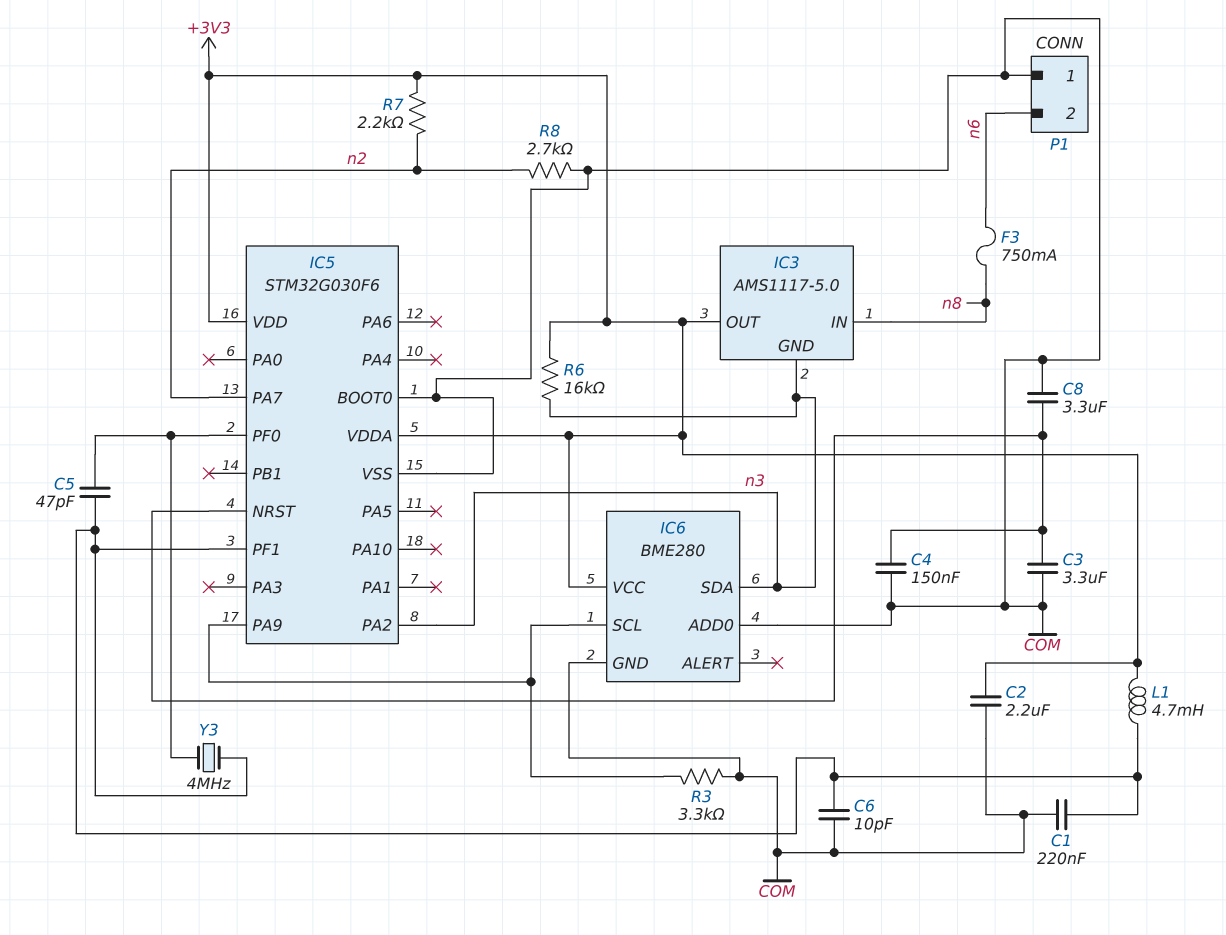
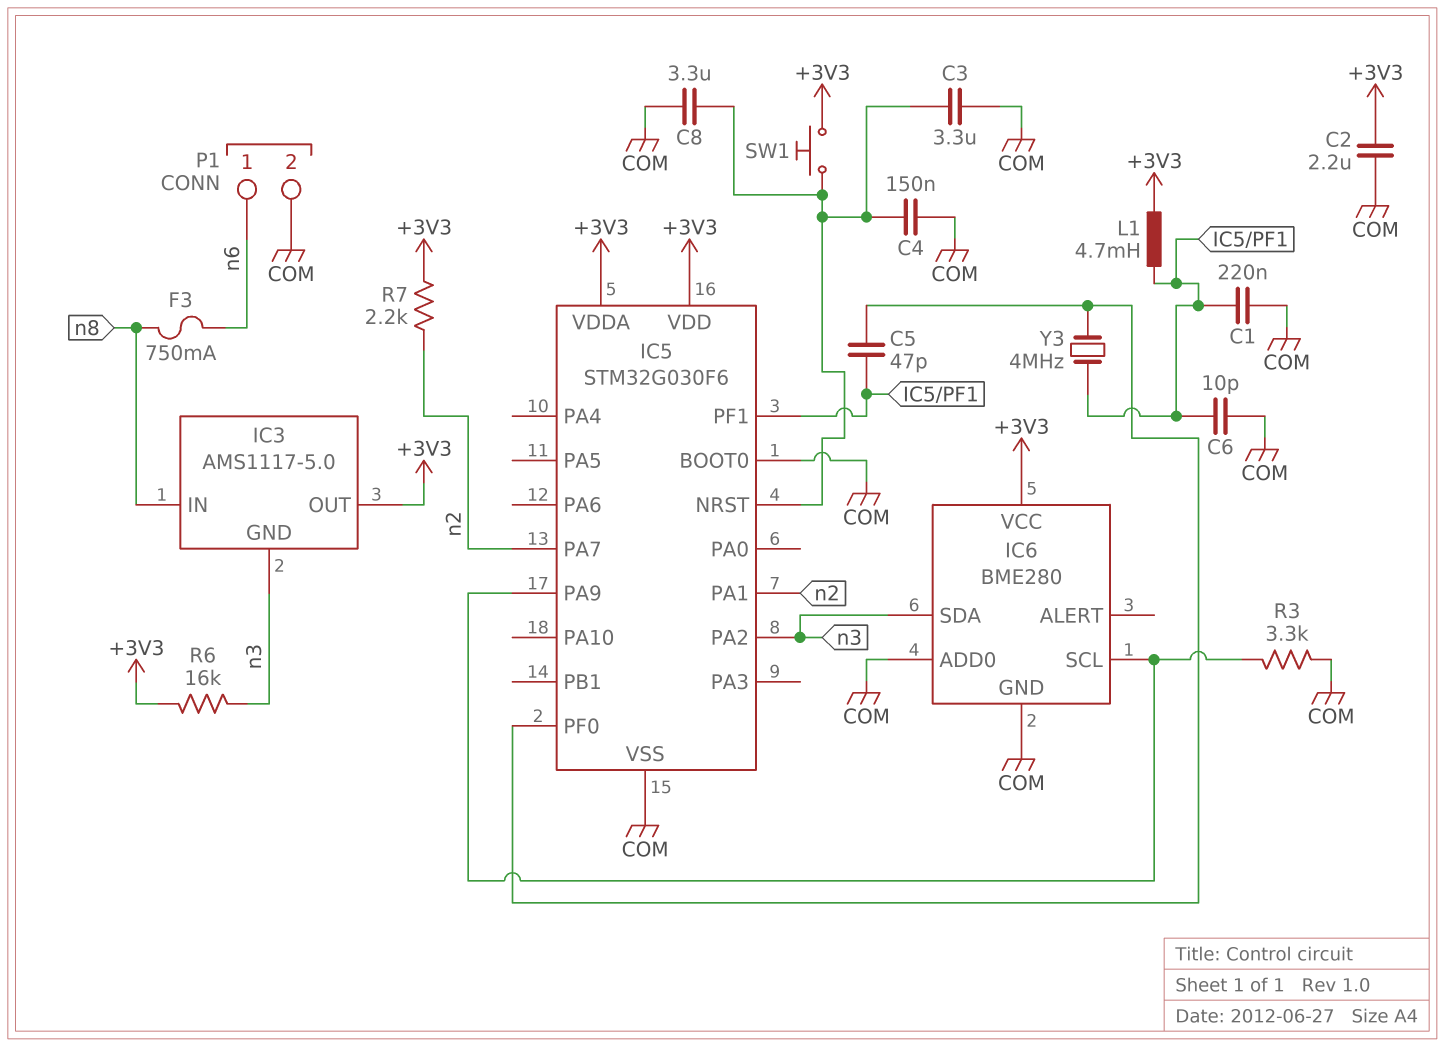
IC5 pin PA1: none -> n2
P1 pin 1: COM -> n6
P1 pin 2: n6 -> COM
R8: 2.7k (COM, n2) -> none
SW1: none -> button (+3V3, IC5/NRST)

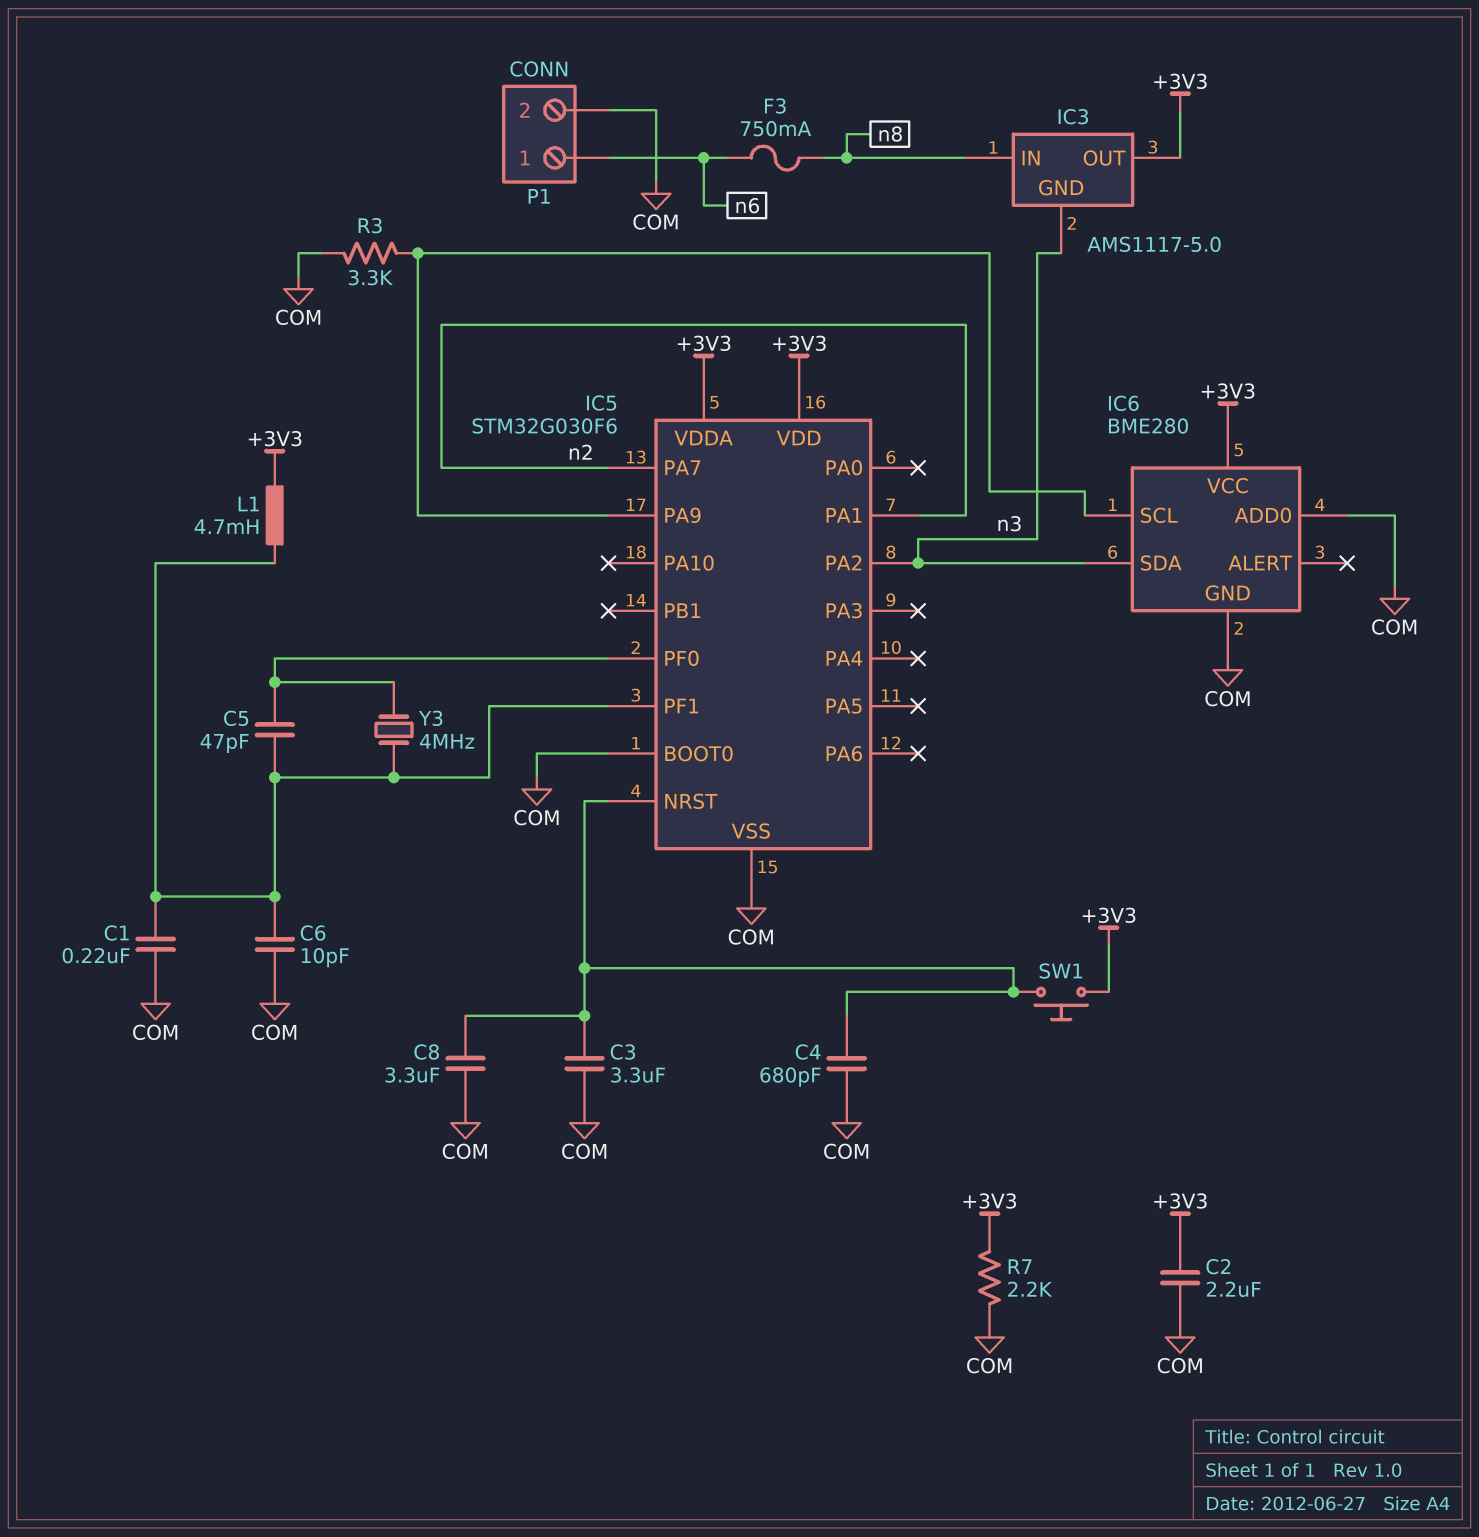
C4: 150nF (COM, IC5/NRST) -> 680pF (COM, IC5/NRST)
R6: 16k (+3V3, n3) -> none
R7: 2.2k (+3V3, n2) -> 2.2k (+3V3, COM)

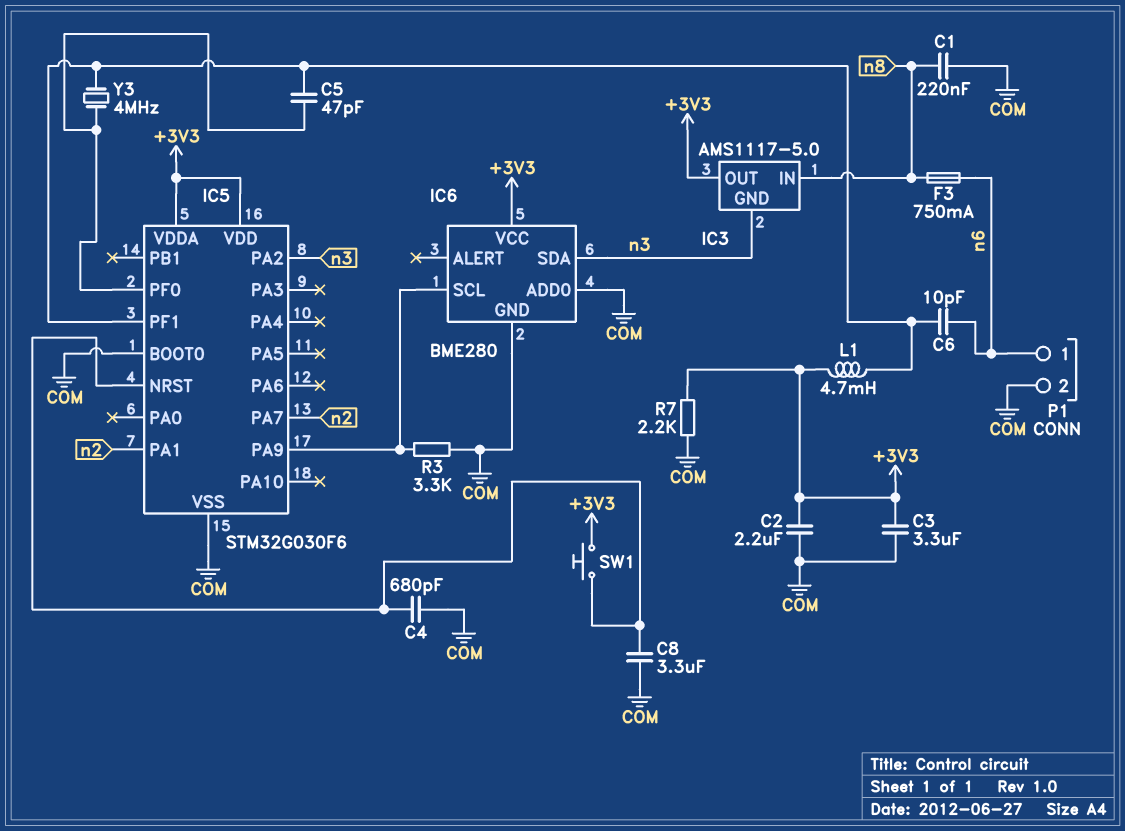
C1: 220nF (COM, IC5/PF1) -> 220nF (COM, n8)
C3: 3.3uF (COM, IC5/NRST) -> 3.3uF (+3V3, COM)
C6: 10pF (COM, IC5/PF1) -> 10pF (IC5/PF1, n6)

